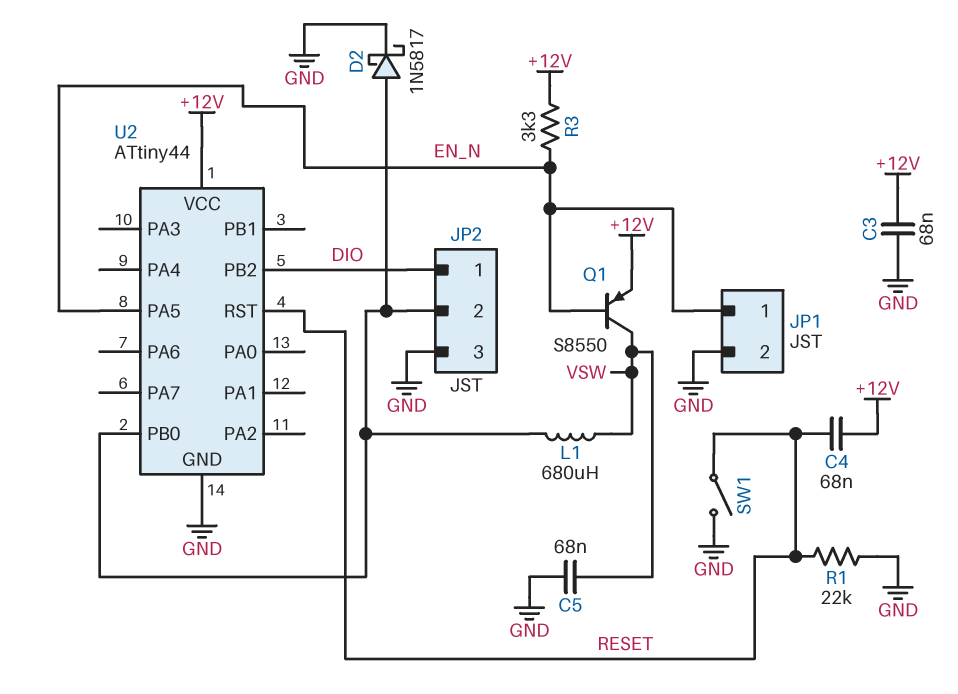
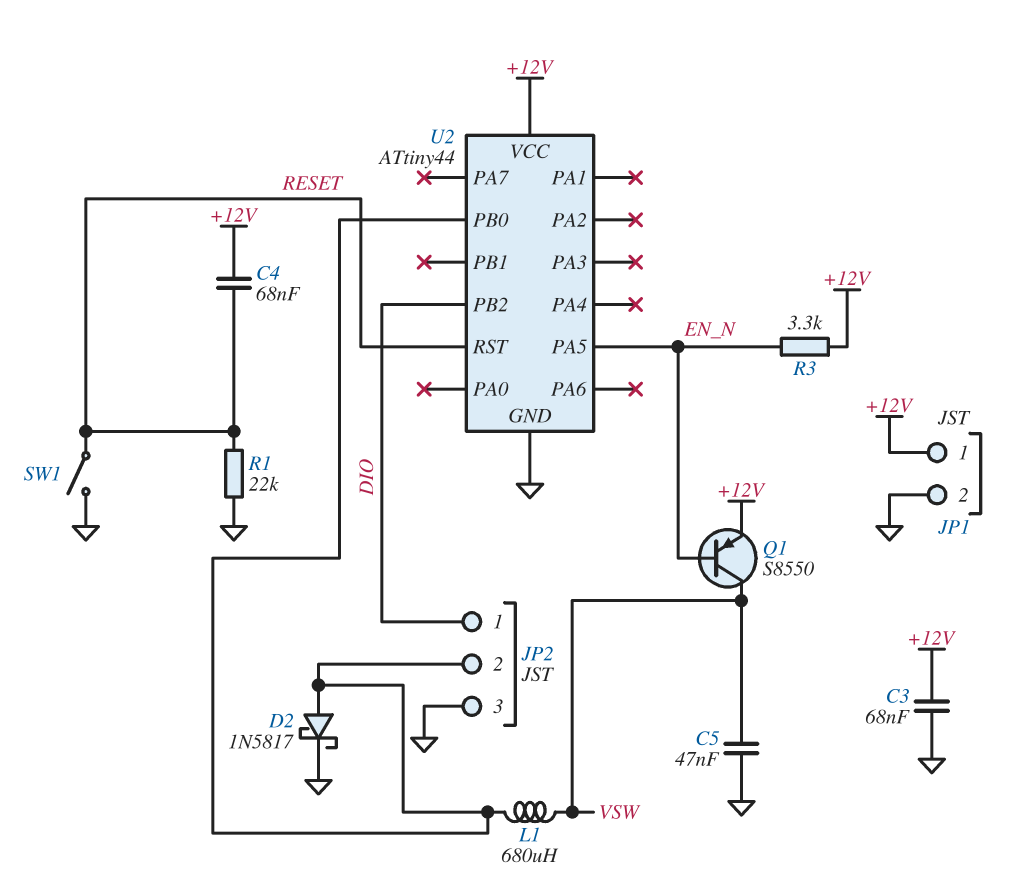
C5: 68nF (GND, VSW) -> 47nF (GND, VSW)
JP1 pin 1: EN_N -> +12V

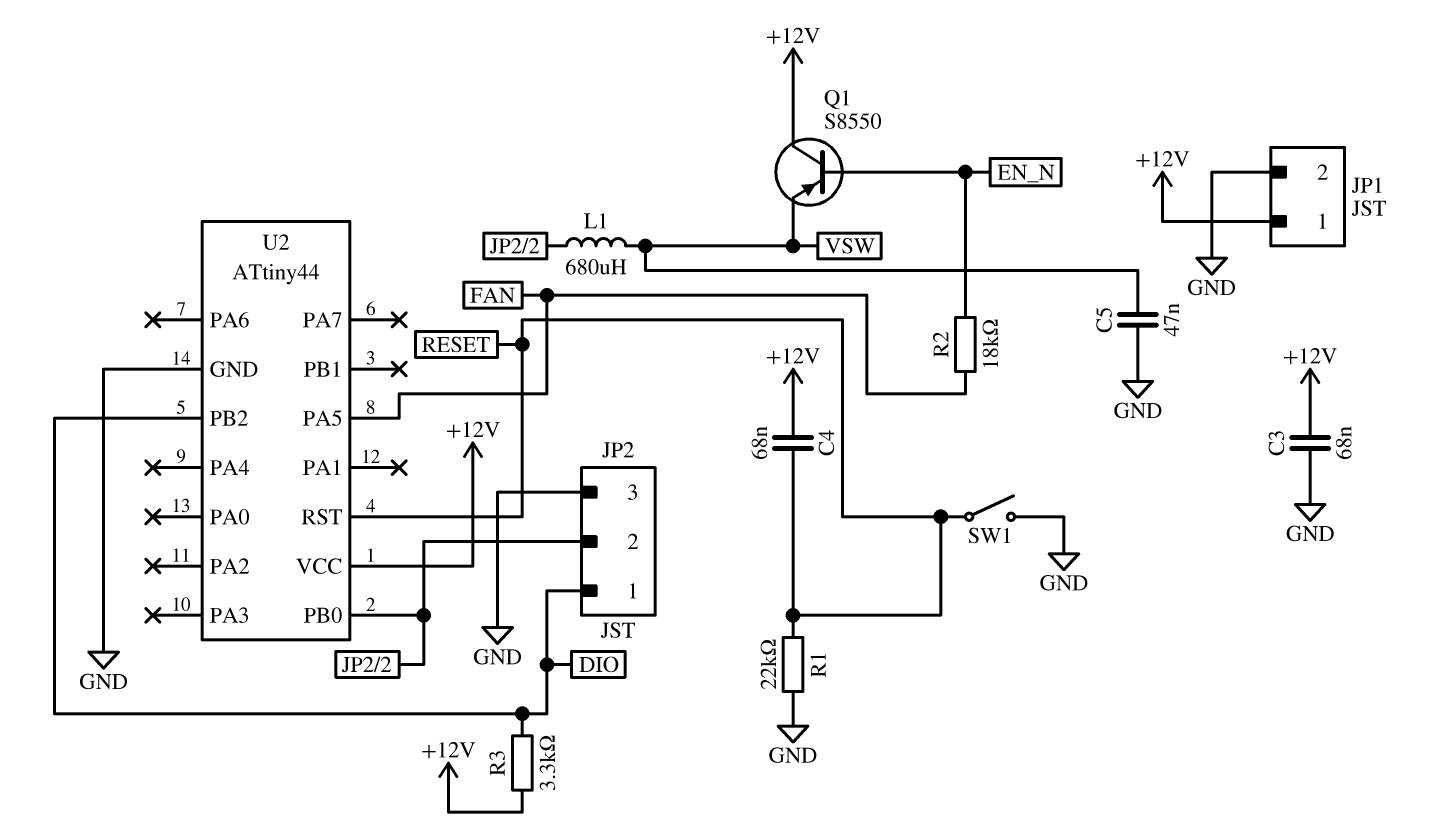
D2: schottky 1N5817 (A JP2/2, K GND) -> none
Q1: PNP S8550 (B EN_N, C VSW, E +12V) -> PNP S8550 (B EN_N, C +12V, E VSW)
R2: none -> 18k (EN_N, FAN)
R3: 3.3k (+12V, EN_N) -> 3.3k (+12V, DIO)
U2 pin PA5: EN_N -> FAN

